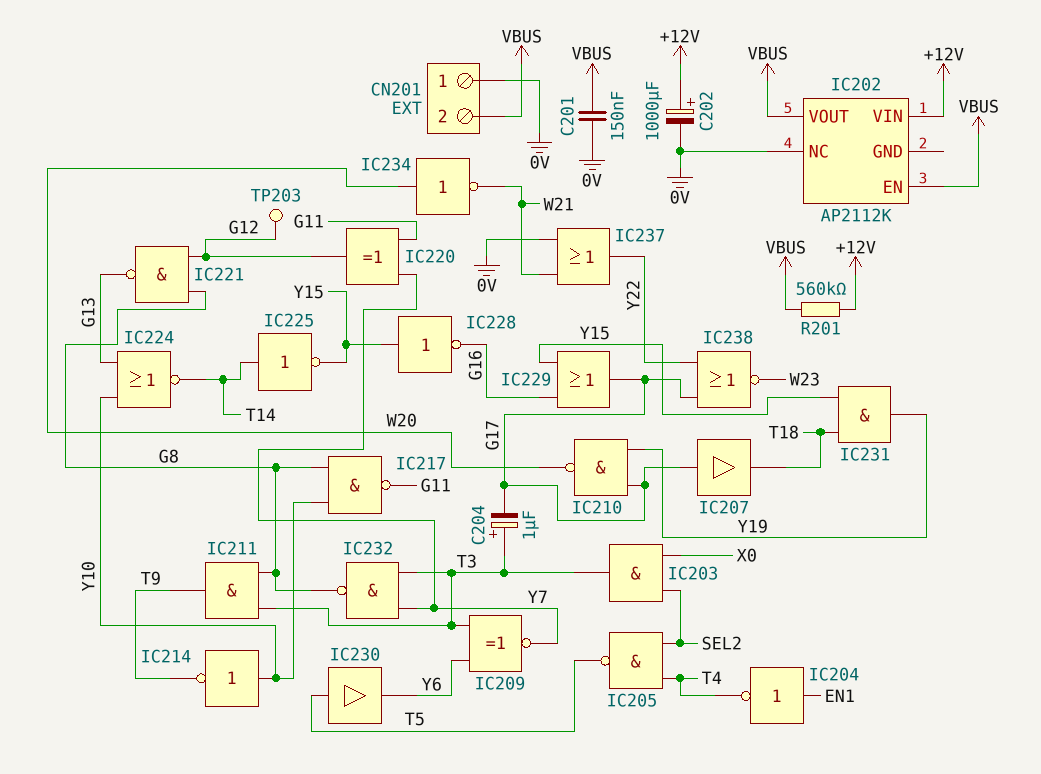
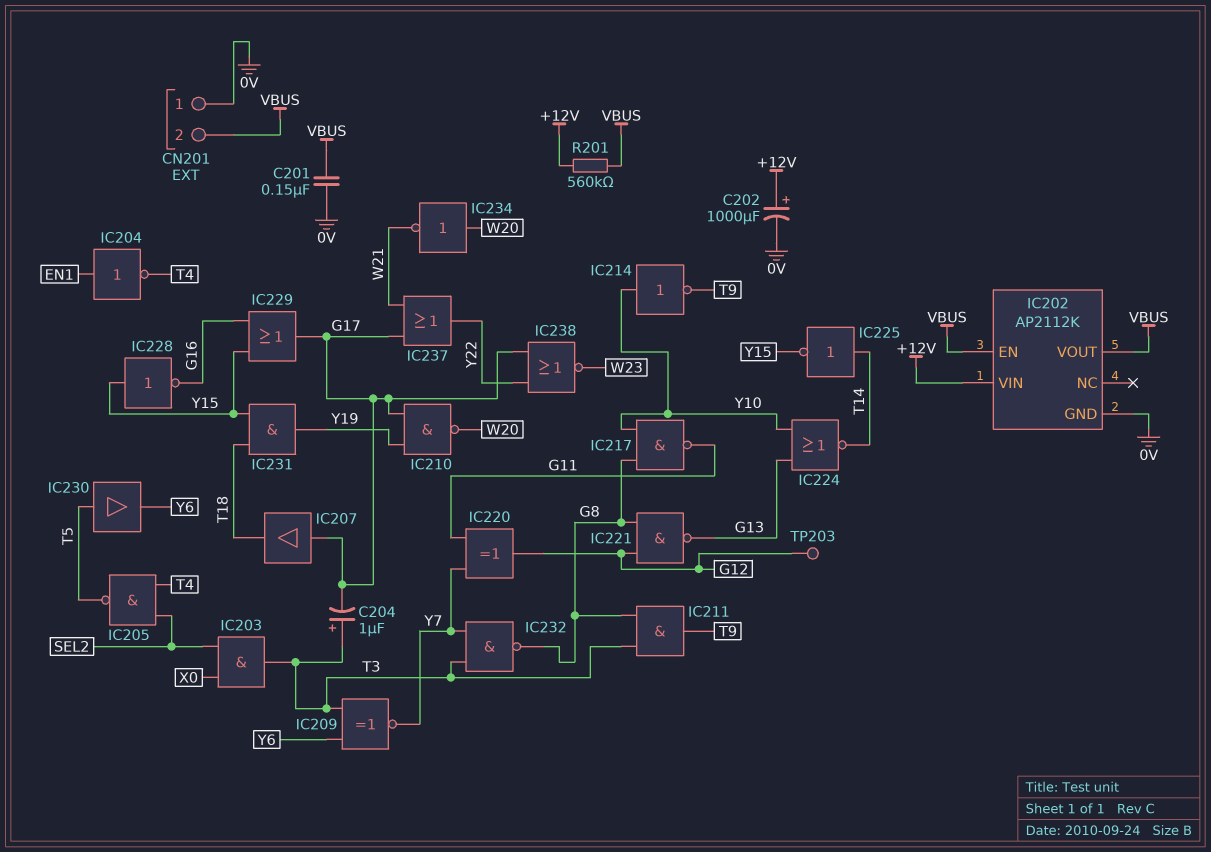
IC202 pin GND: none -> 0V
IC202 pin NC: 0V -> none
IC237: OR (in 0V, in W21, out Y22) -> OR (in G17, in W21, out Y22)

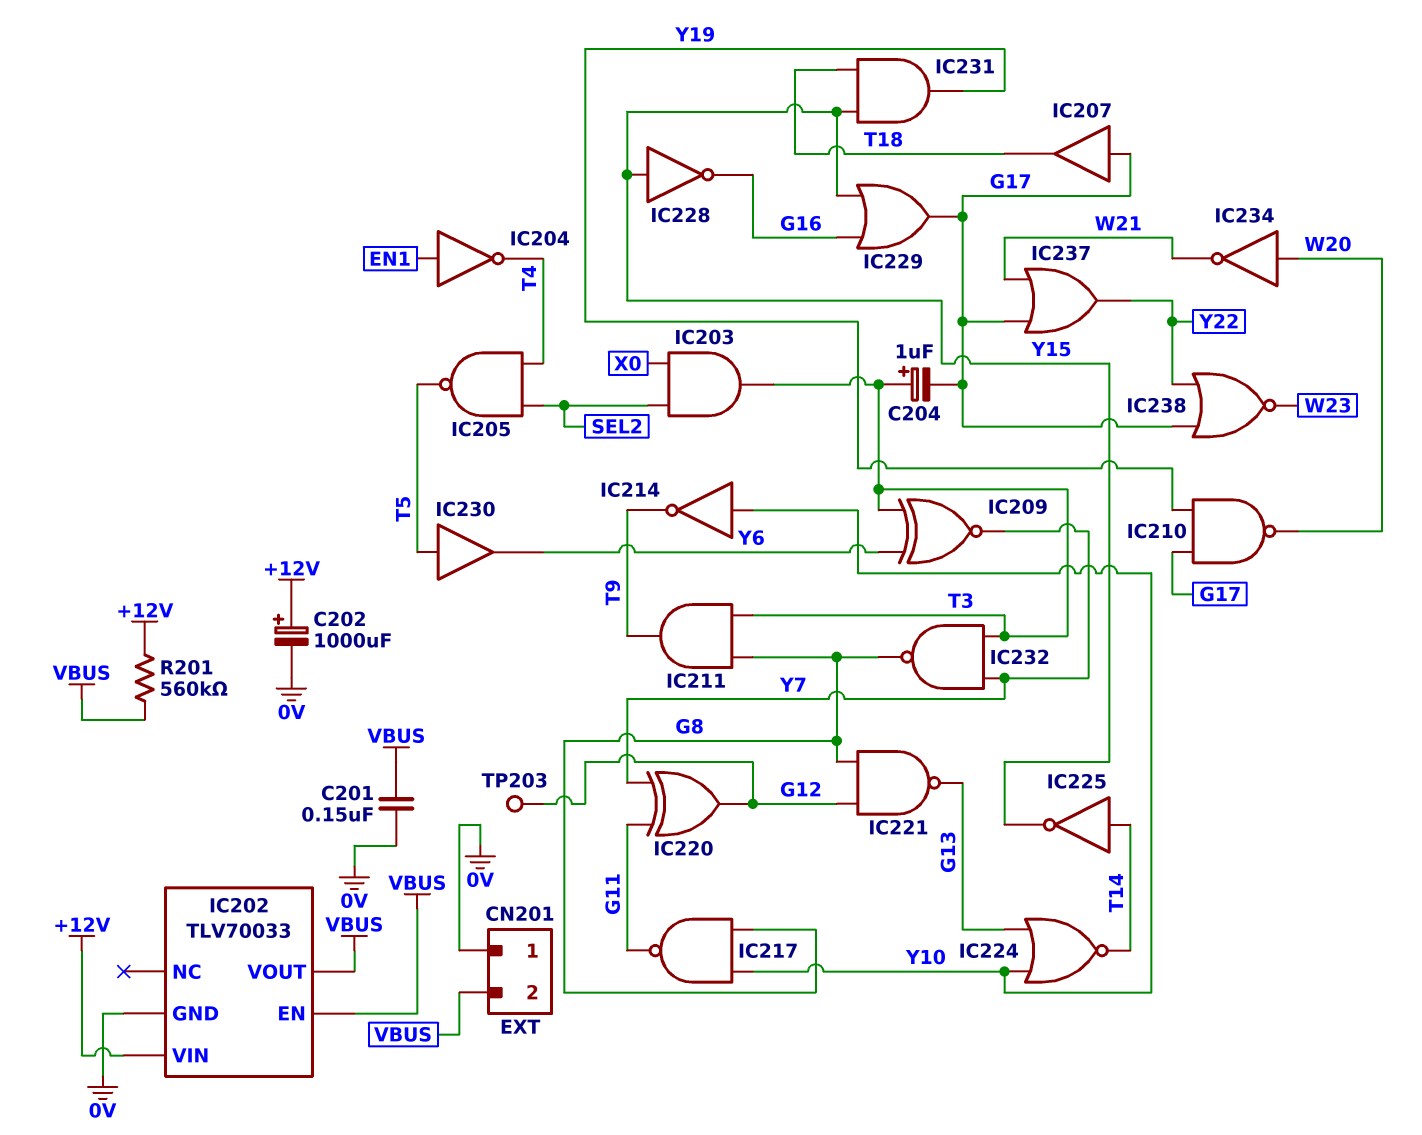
IC202: AP2112K -> TLV70033

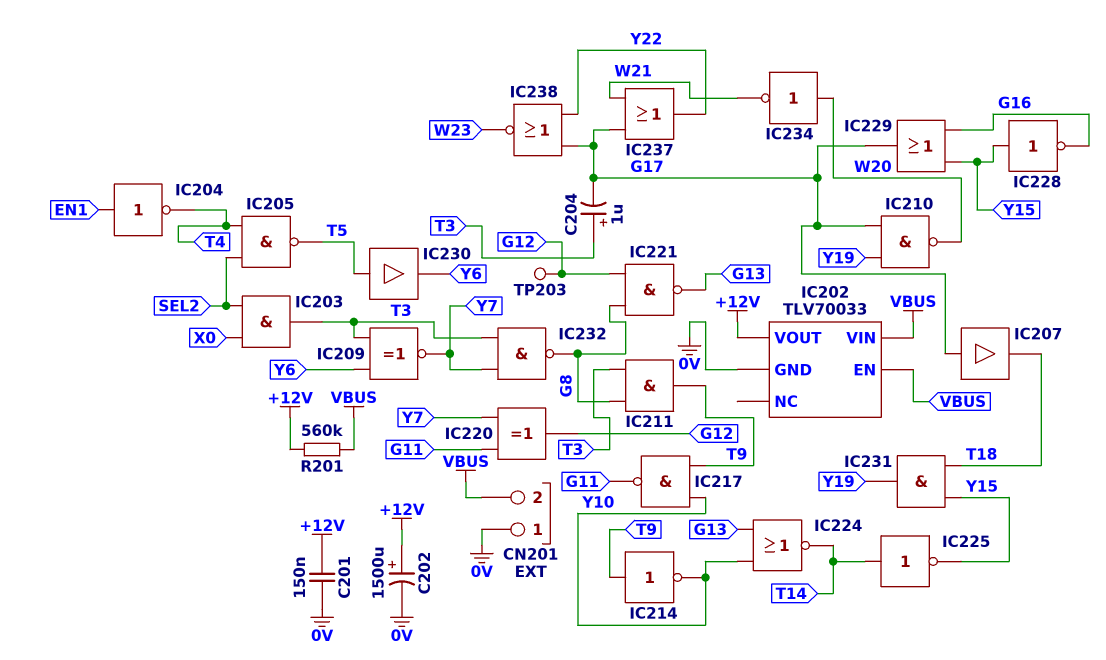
C201: 150nF (0V, VBUS) -> 150nF (+12V, 0V)
C202: 1000uF (plus +12V, minus 0V) -> 1500uF (plus +12V, minus 0V)
IC202 pin VIN: +12V -> VBUS
IC202 pin VOUT: VBUS -> +12V
IC214: NOT (in Y10, out T9) -> NOT (in T9, out Y10)
IC217: NAND (in G8, in Y10, out G11) -> NAND (in T9, in Y10, out G11)

